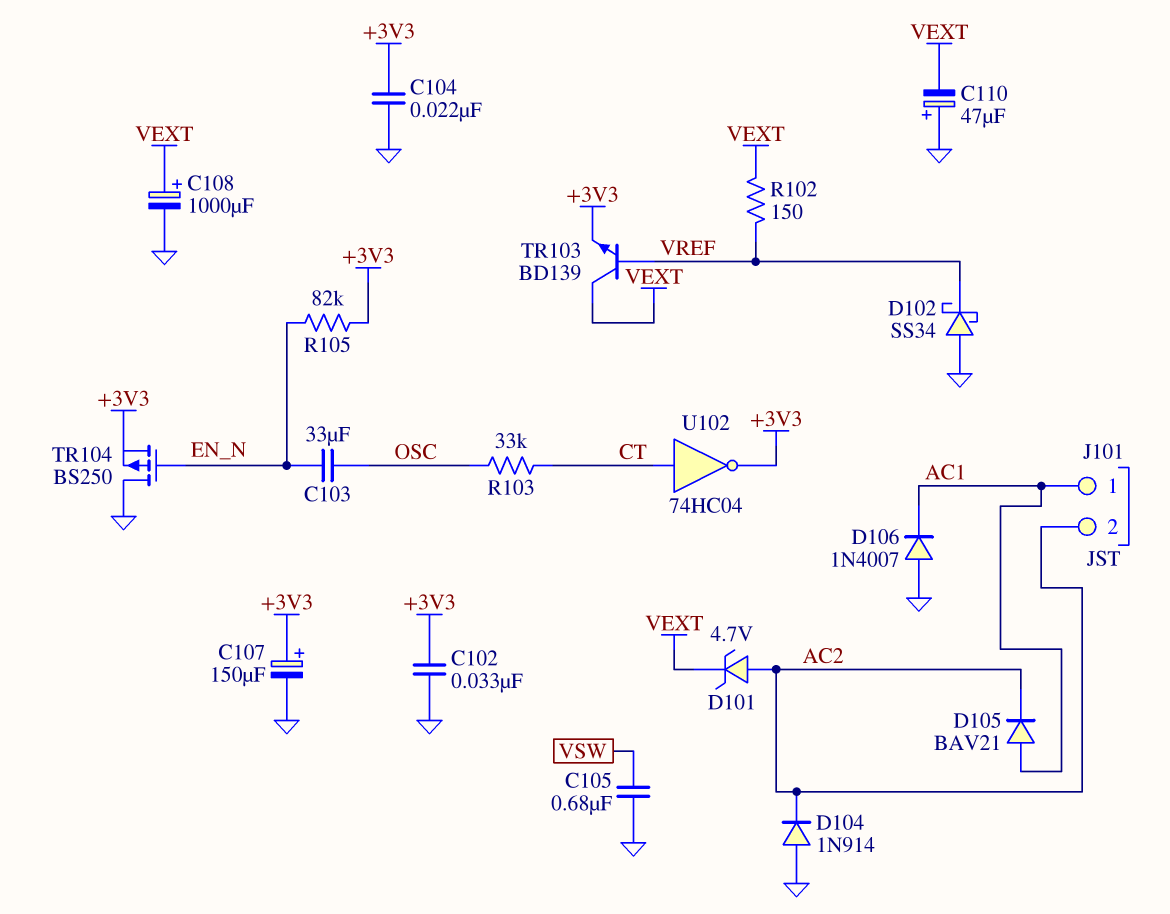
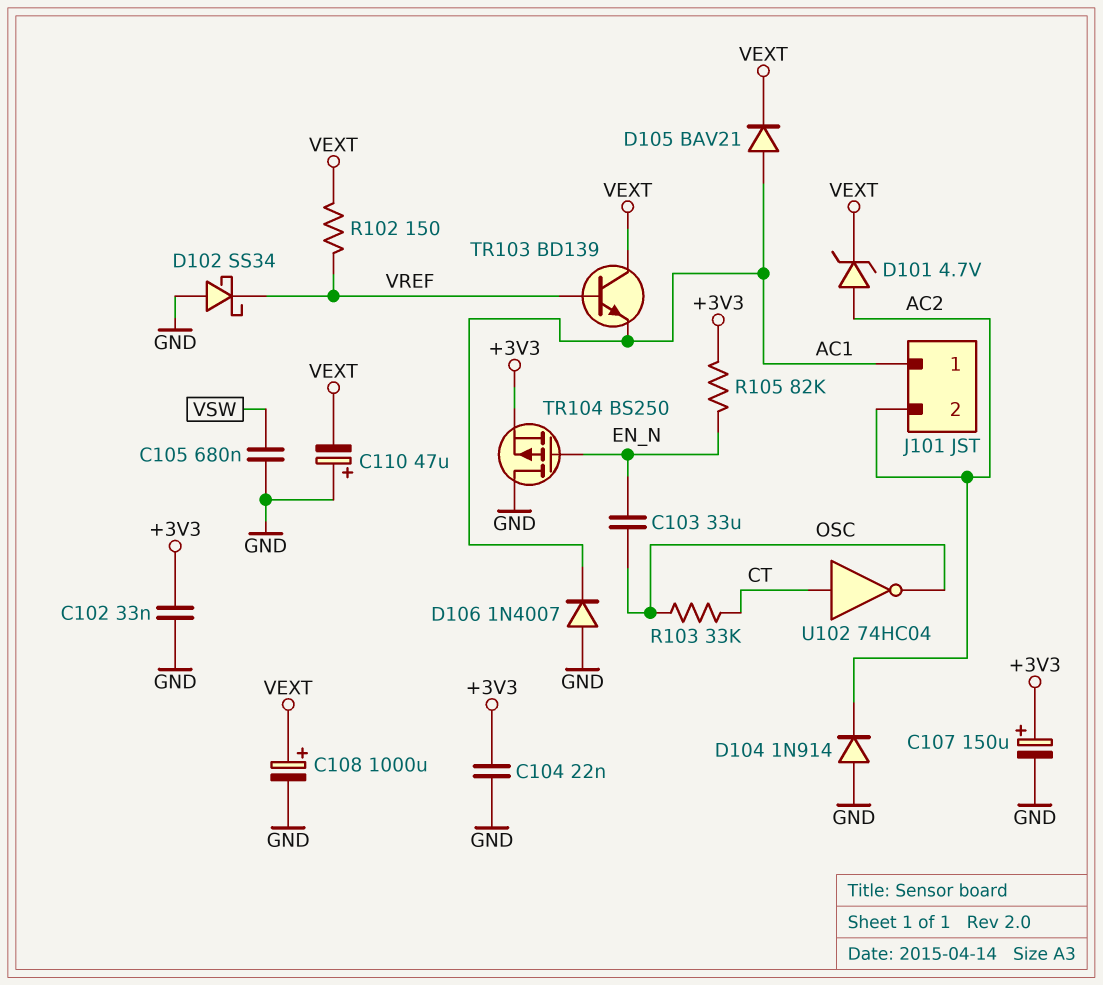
D105: diode BAV21 (A AC1, K AC2) -> diode BAV21 (A AC1, K VEXT)
TR103: NPN BD139 (B VREF, C VEXT, E +3V3) -> NPN BD139 (B VREF, C VEXT, E AC1)
U102: NOT 74HC04 (in CT, out +3V3) -> NOT 74HC04 (in CT, out OSC)

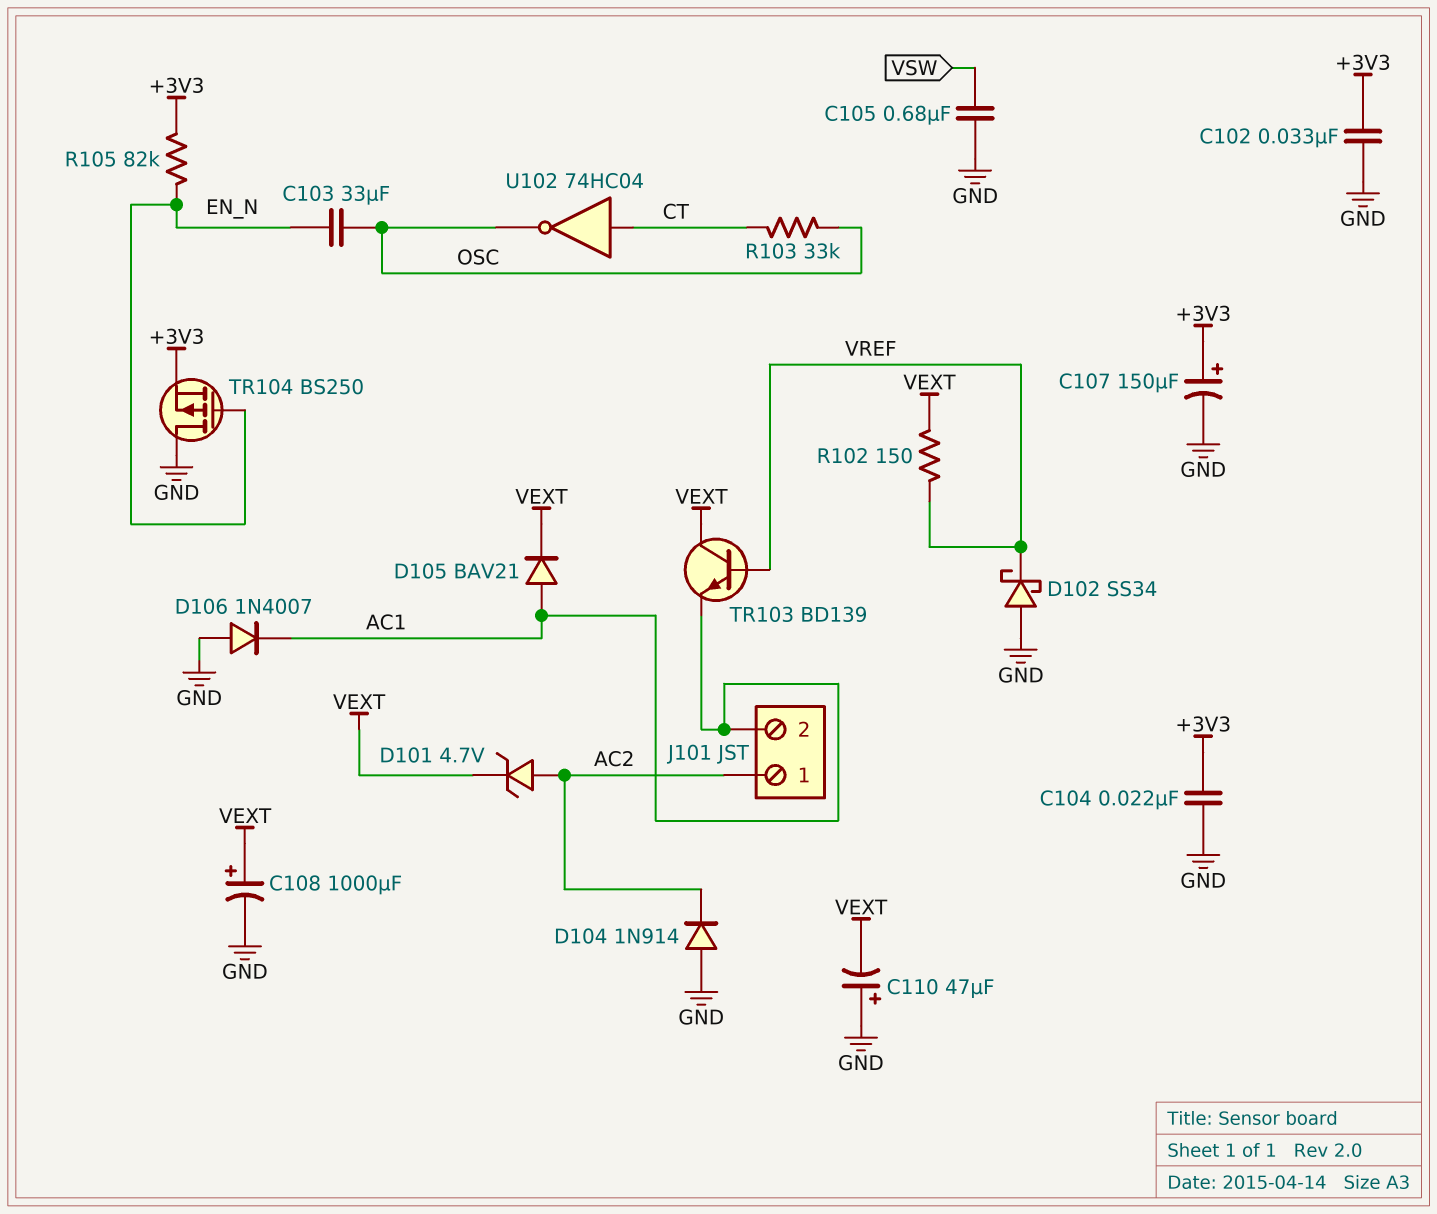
J101 pin 1: AC1 -> AC2
J101 pin 2: AC2 -> AC1

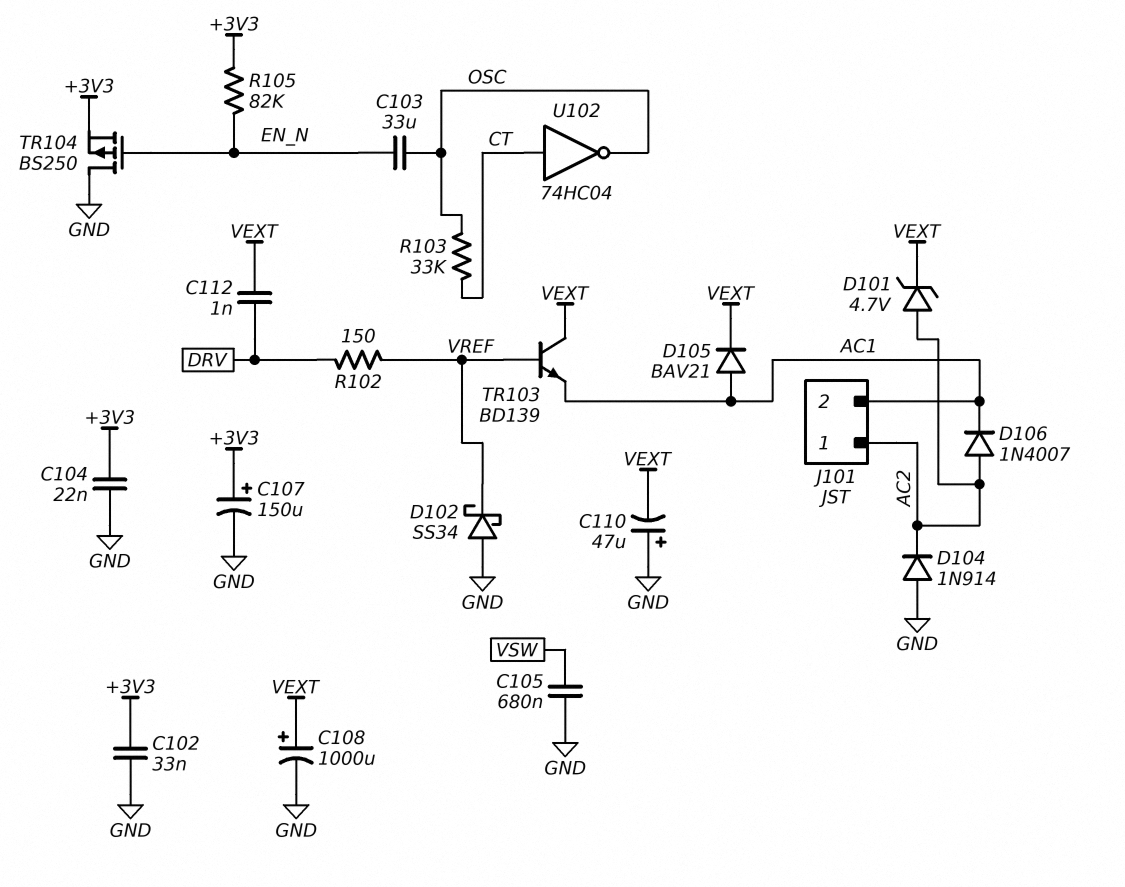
C112: none -> 1nF (DRV, VEXT)
D106: diode 1N4007 (A GND, K AC1) -> diode 1N4007 (A AC2, K AC1)
R102: 150 (VEXT, VREF) -> 150 (DRV, VREF)

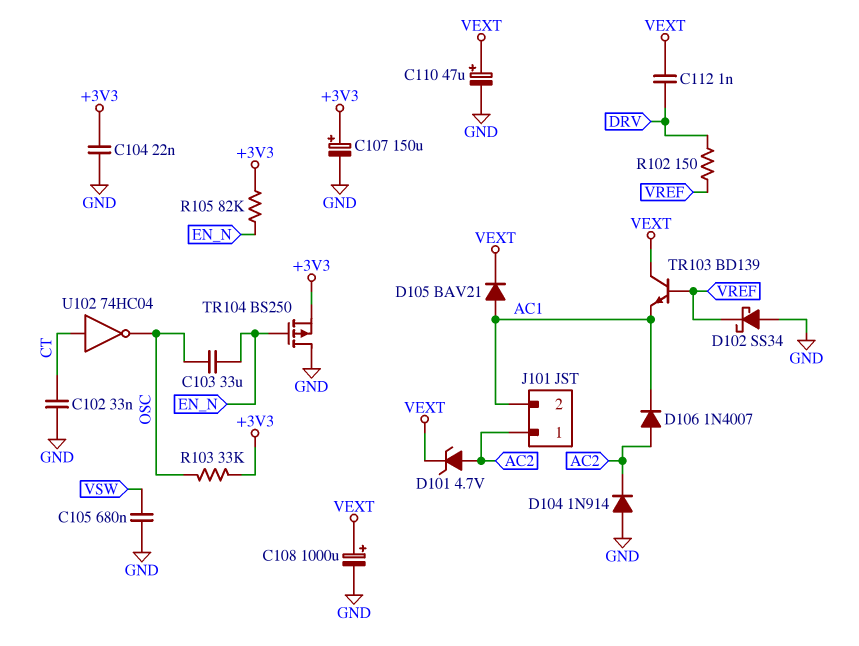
C102: 33nF (+3V3, GND) -> 33nF (CT, GND)
C110: 47uF (plus GND, minus VEXT) -> 47uF (plus VEXT, minus GND)
R103: 33k (CT, OSC) -> 33k (+3V3, OSC)

